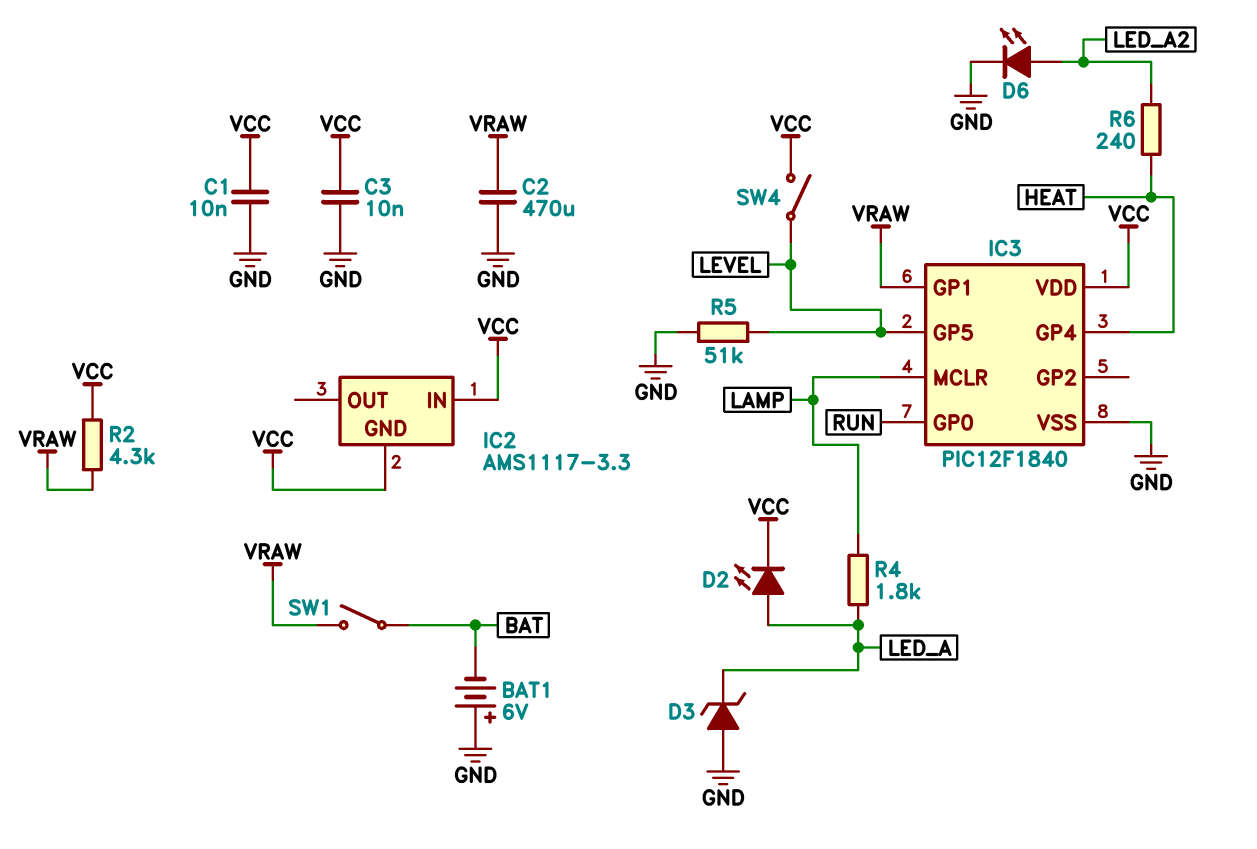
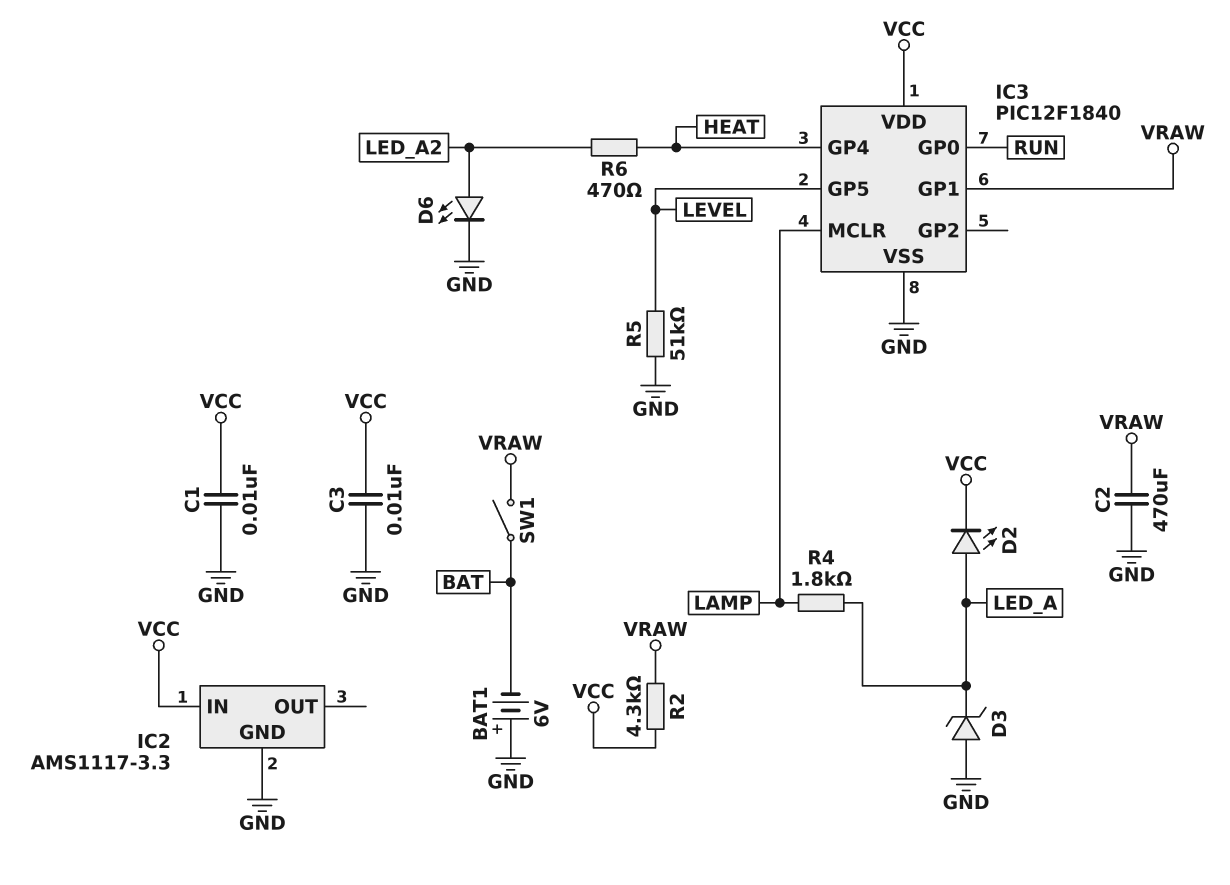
IC2 pin GND: VCC -> GND
R6: 240 (HEAT, LED_A2) -> 470 (HEAT, LED_A2)
SW4: switch (LEVEL, VCC) -> none

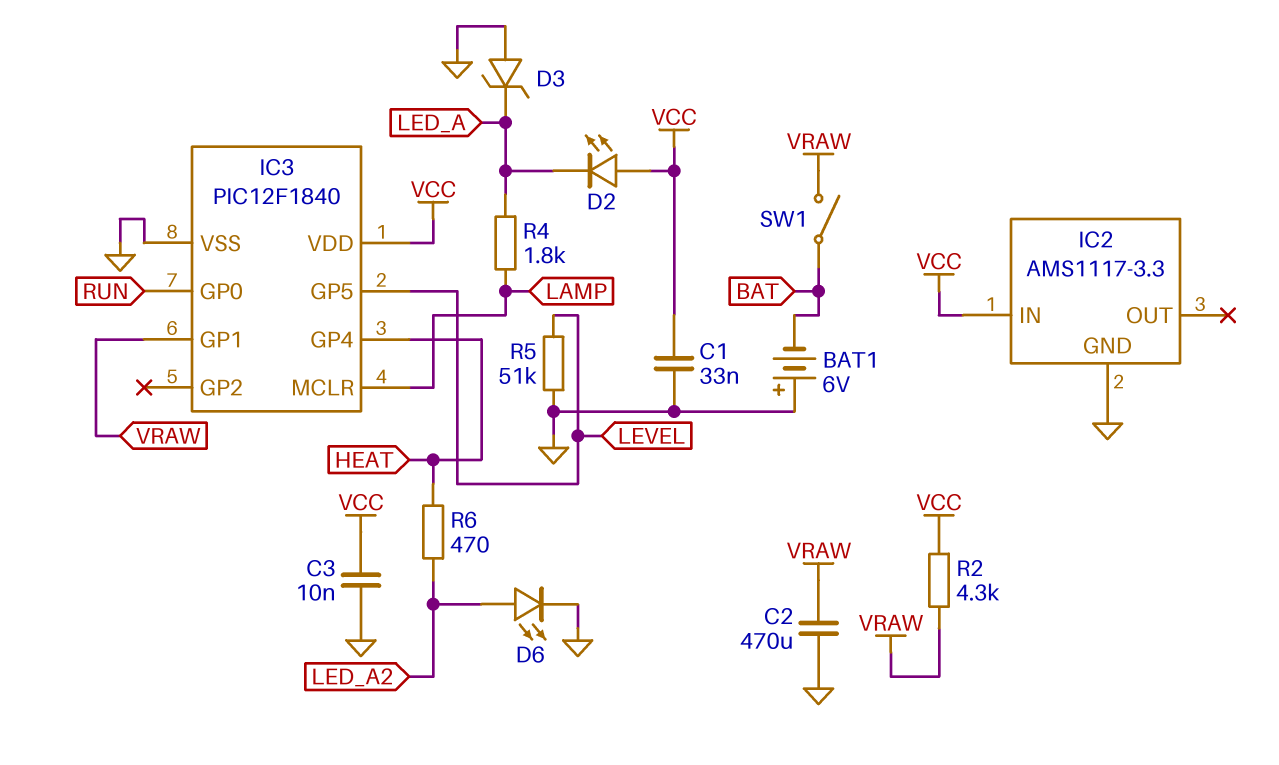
C1: 10nF (GND, VCC) -> 33nF (GND, VCC)
D2: LED (A LED_A, K VCC) -> LED (A VCC, K LED_A)

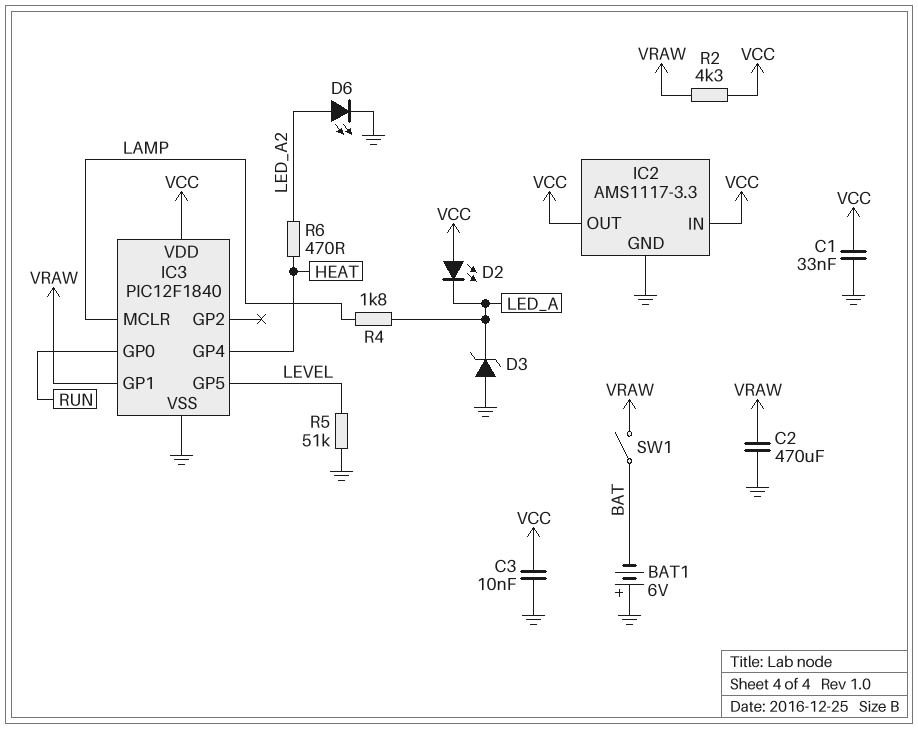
IC2 pin OUT: none -> VCC

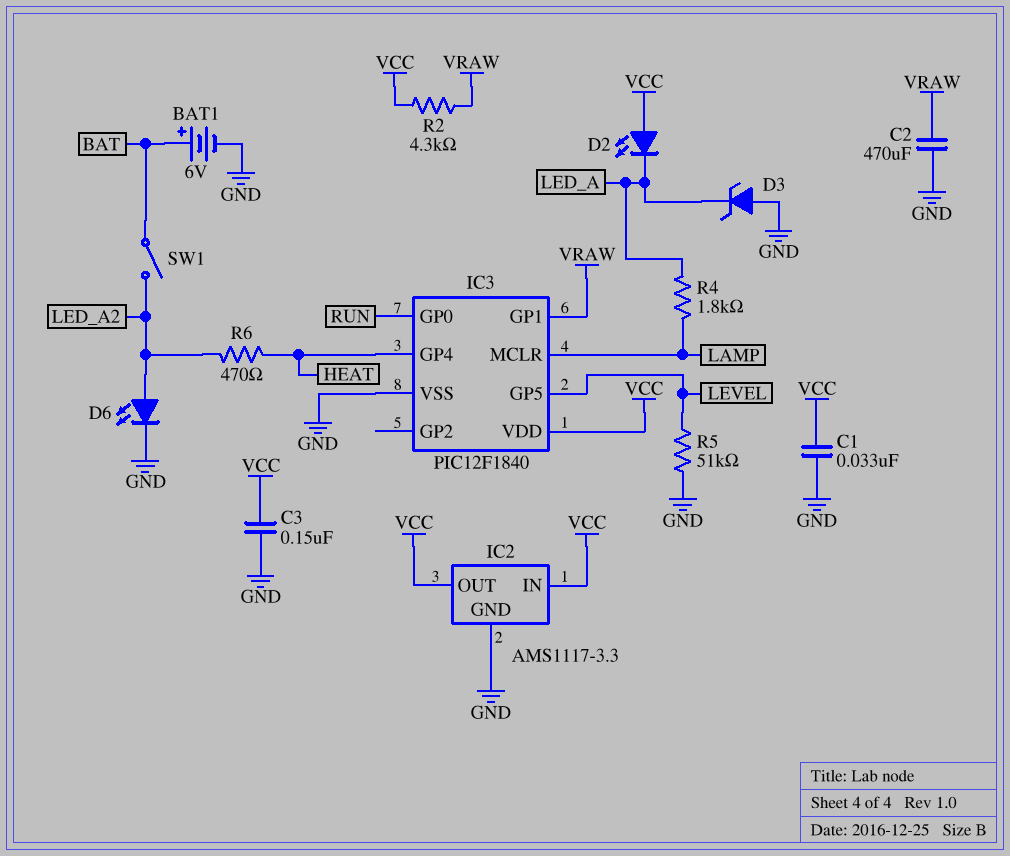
BAT1: 6V (plus GND, minus BAT) -> 6V (plus BAT, minus GND)
C3: 10nF (GND, VCC) -> 150nF (GND, VCC)
SW1: switch (BAT, VRAW) -> switch (BAT, LED_A2)

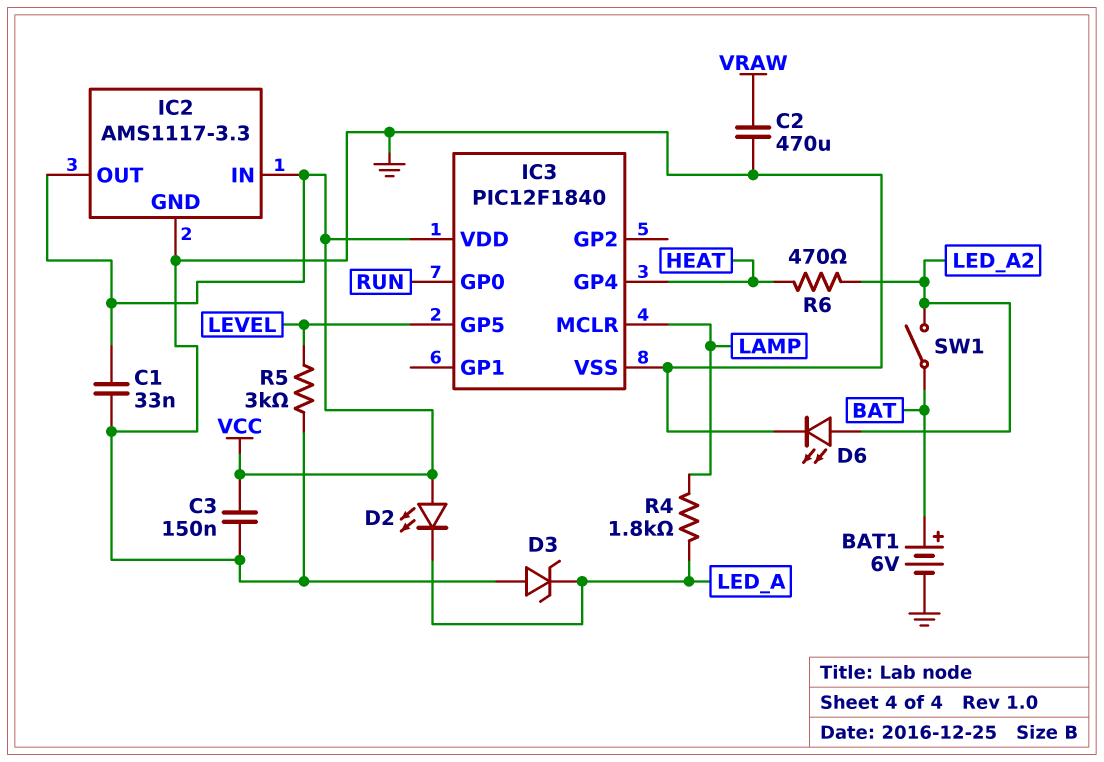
IC3 pin GP1: VRAW -> none
R2: 4.3k (VCC, VRAW) -> none
R5: 51k (GND, LEVEL) -> 3k (GND, LEVEL)

